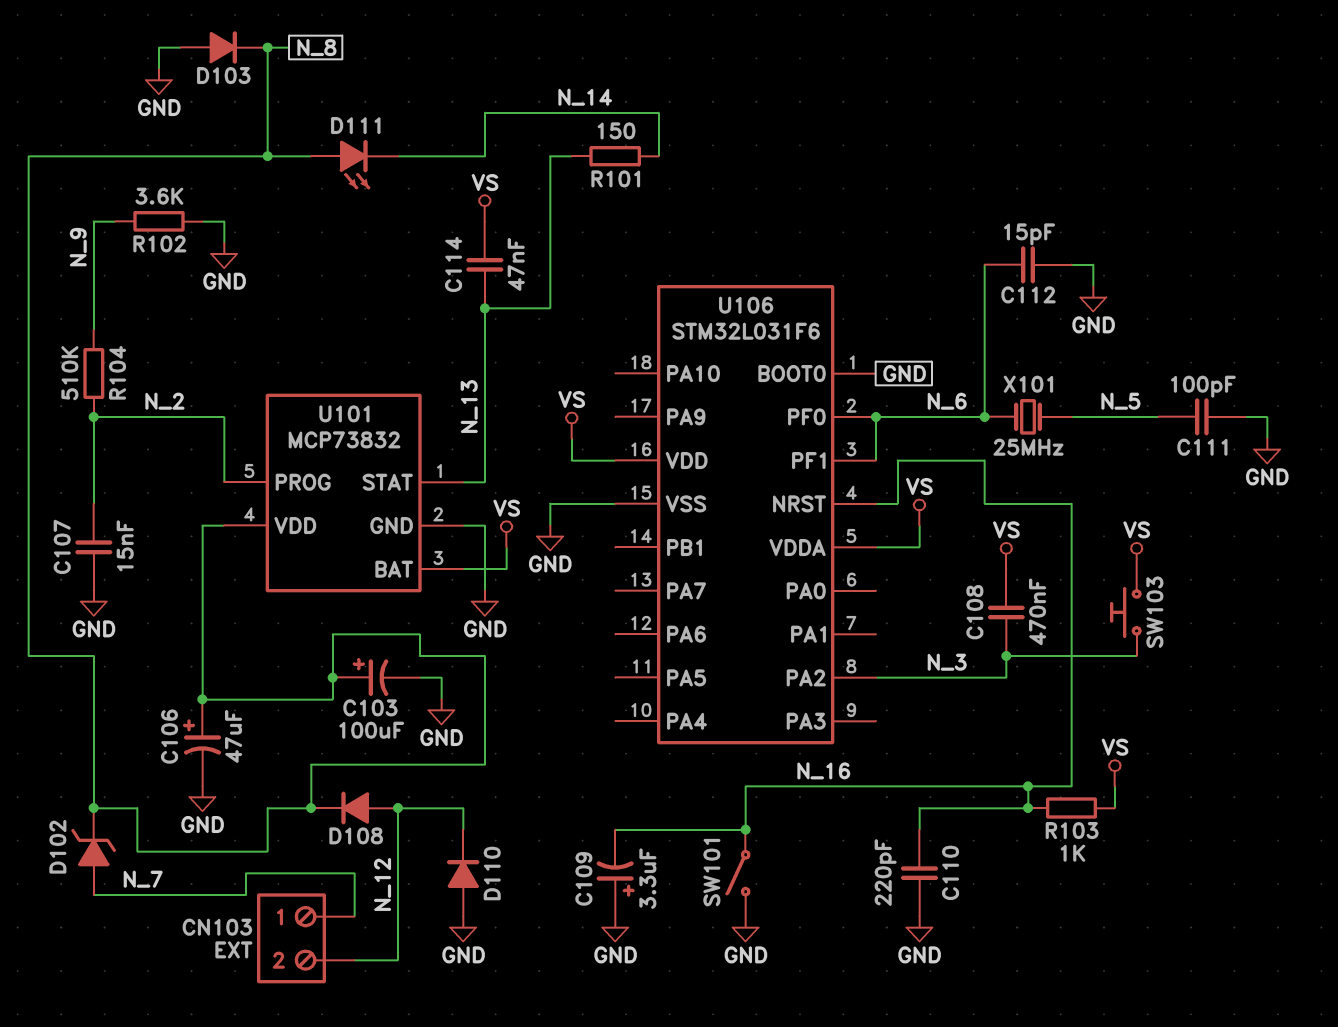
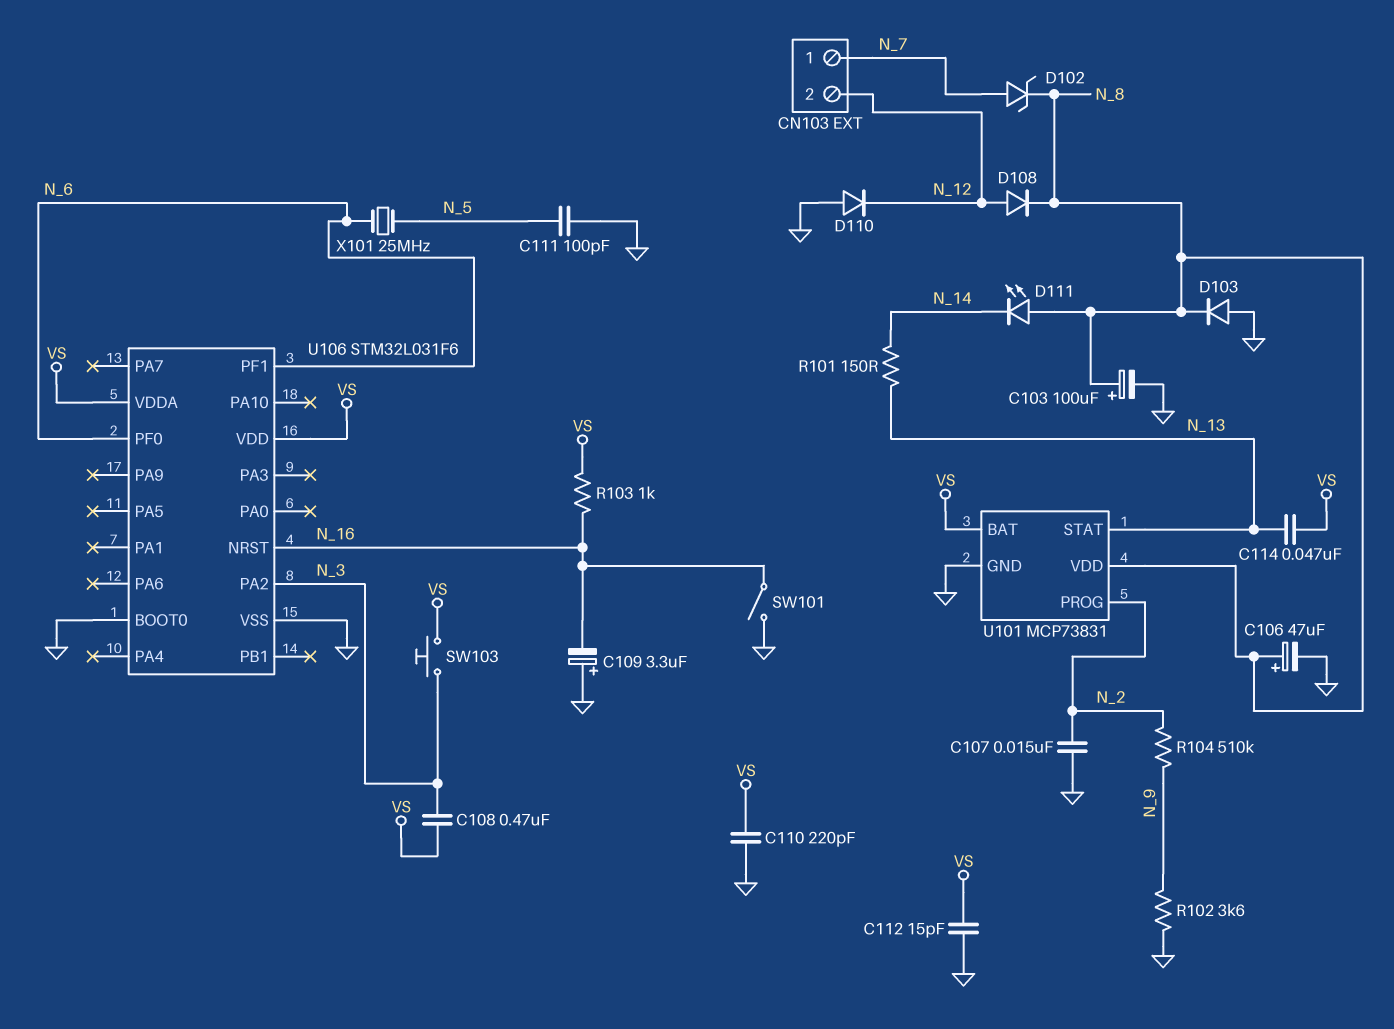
C110: 220pF (GND, N_16) -> 220pF (GND, VS)
C112: 15pF (GND, N_6) -> 15pF (GND, VS)
U101: MCP73832 -> MCP73831

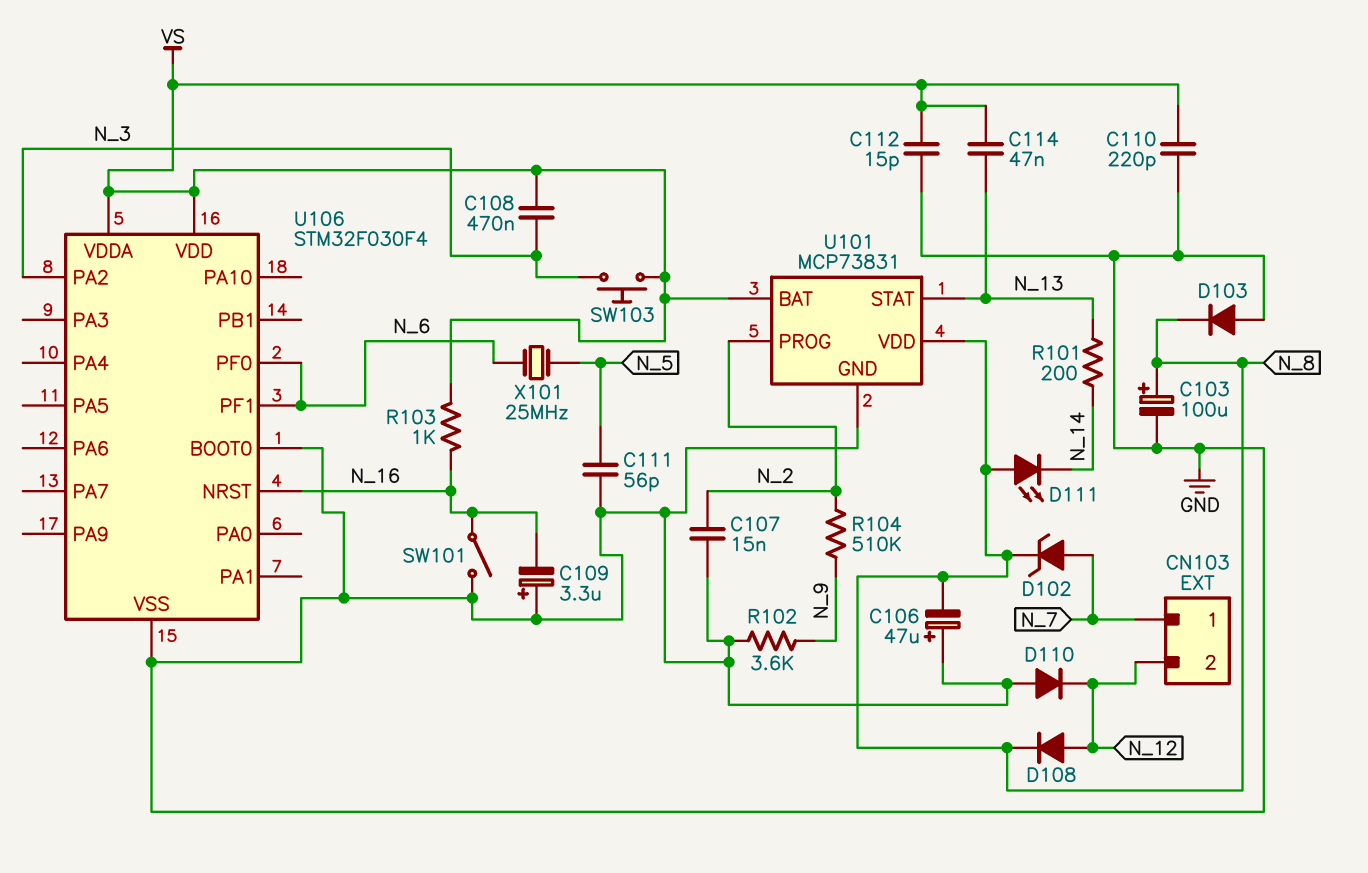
C106: 47uF (plus N_8, minus GND) -> 47uF (plus GND, minus N_8)
C111: 100pF (GND, N_5) -> 56pF (GND, N_5)
R101: 150 (N_13, N_14) -> 200 (N_13, N_14)
U106: STM32L031F6 -> STM32F030F4

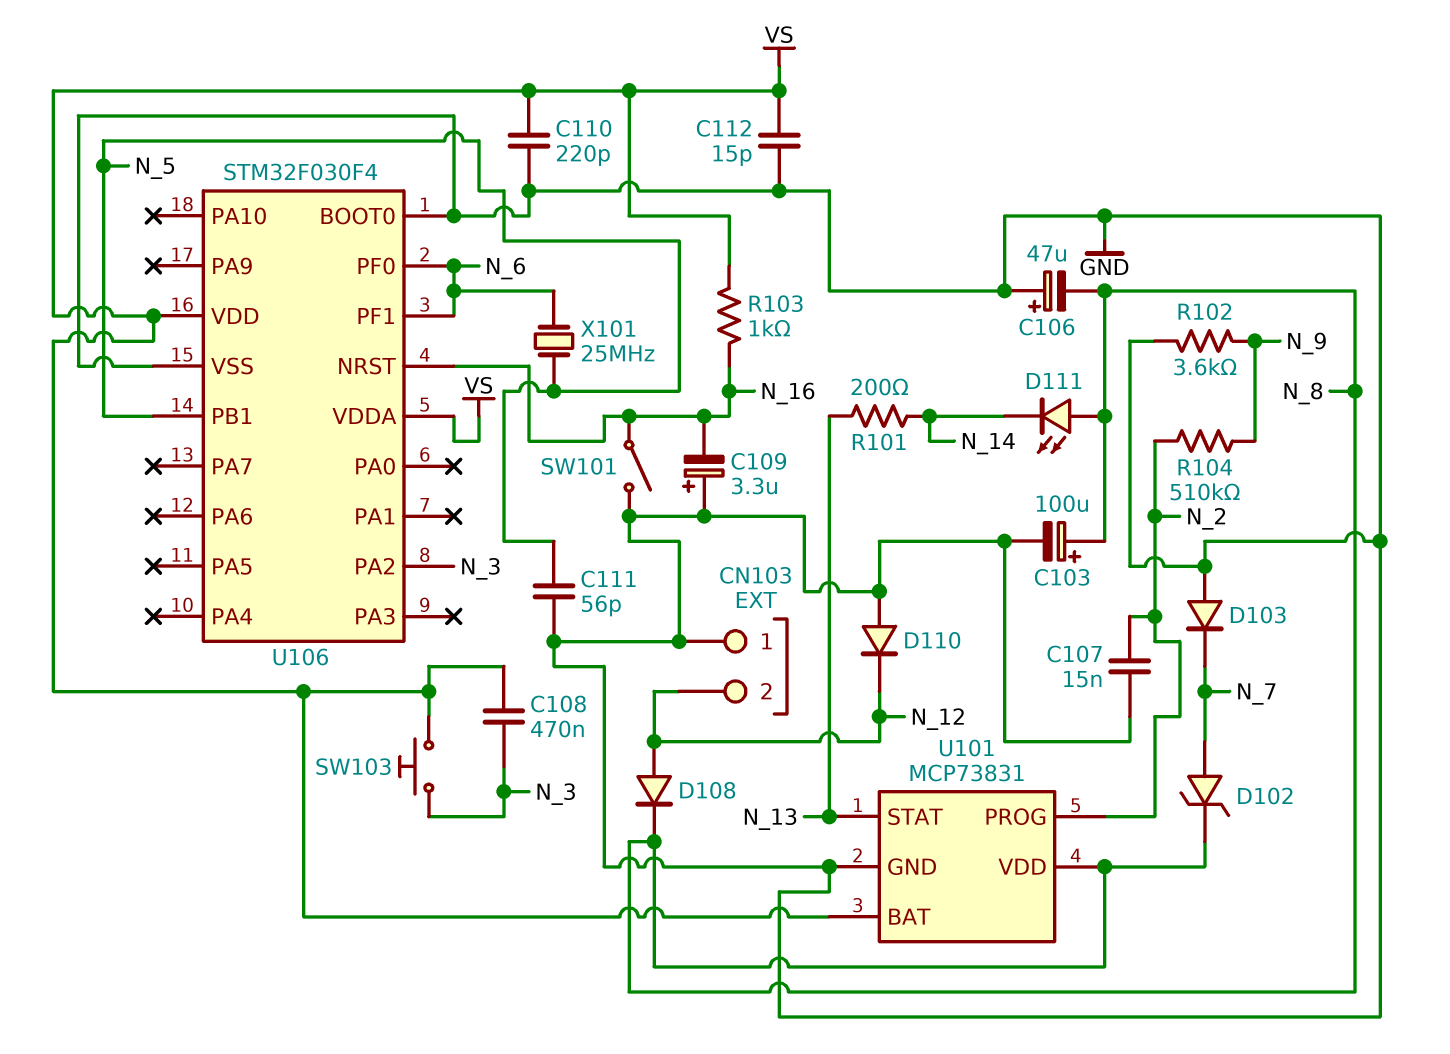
C114: 47nF (N_13, VS) -> none
CN103 pin 1: N_7 -> GND
D103: diode (A GND, K N_8) -> diode (A GND, K N_7)
U106 pin PB1: none -> N_5

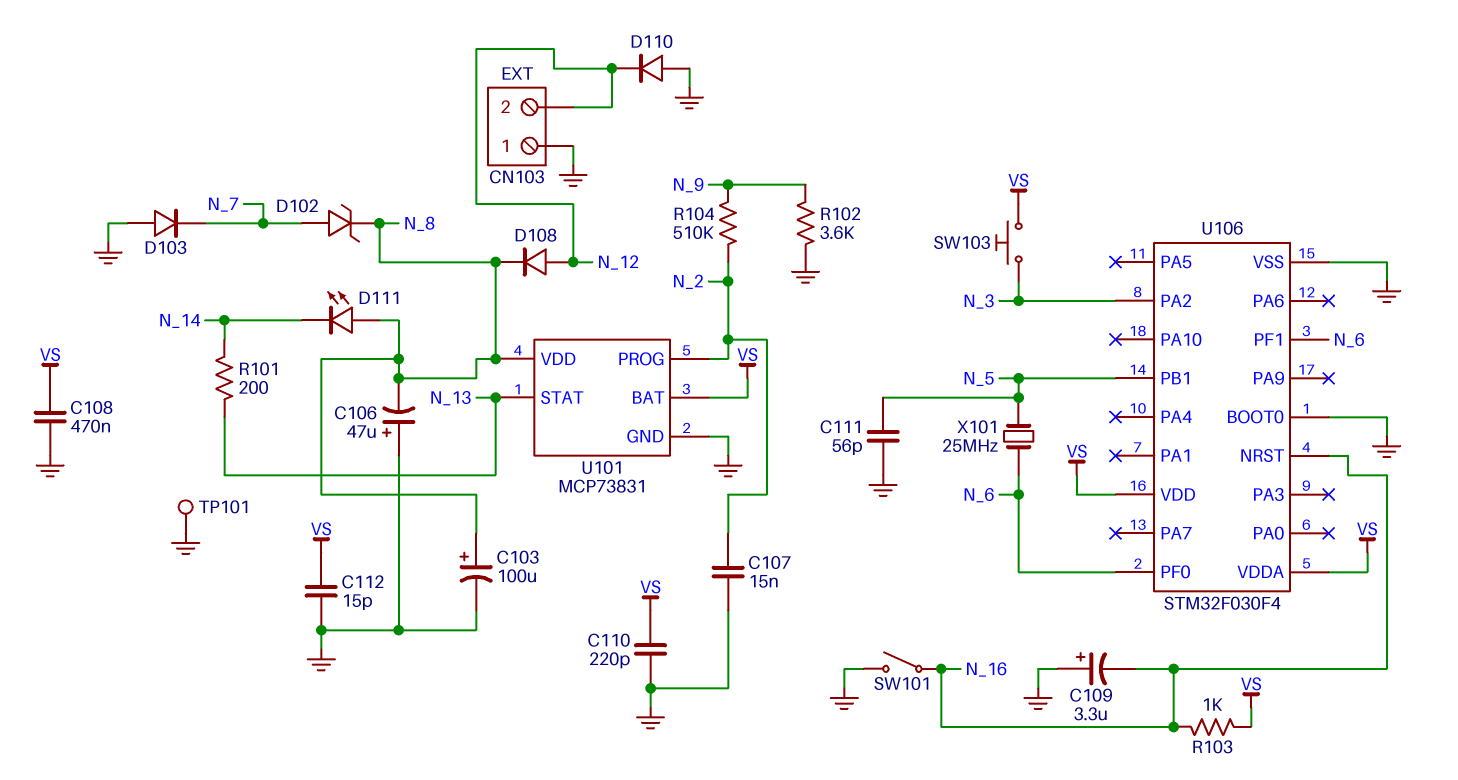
C108: 470nF (N_3, VS) -> 470nF (GND, VS)
TP101: none -> test point (GND)

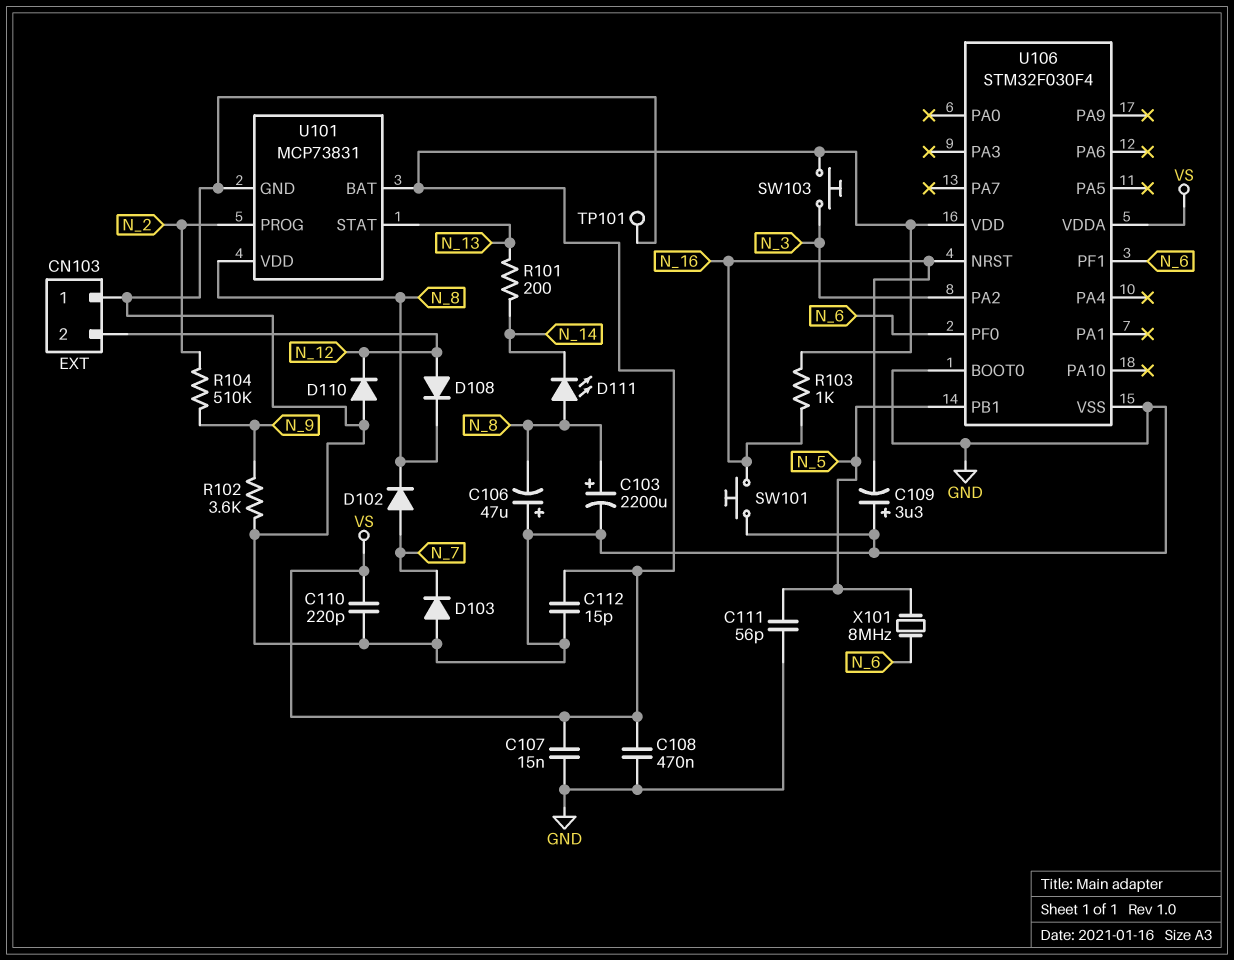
C103: 100uF (plus N_8, minus GND) -> 2200uF (plus N_8, minus GND)
C107: 15nF (GND, N_2) -> 15nF (GND, VS)
D102: zener (A N_7, K N_8) -> diode (A N_7, K N_8)
SW101: switch (GND, N_16) -> button (GND, N_16)
X101: 25MHz (N_5, N_6) -> 8MHz (N_5, N_6)

